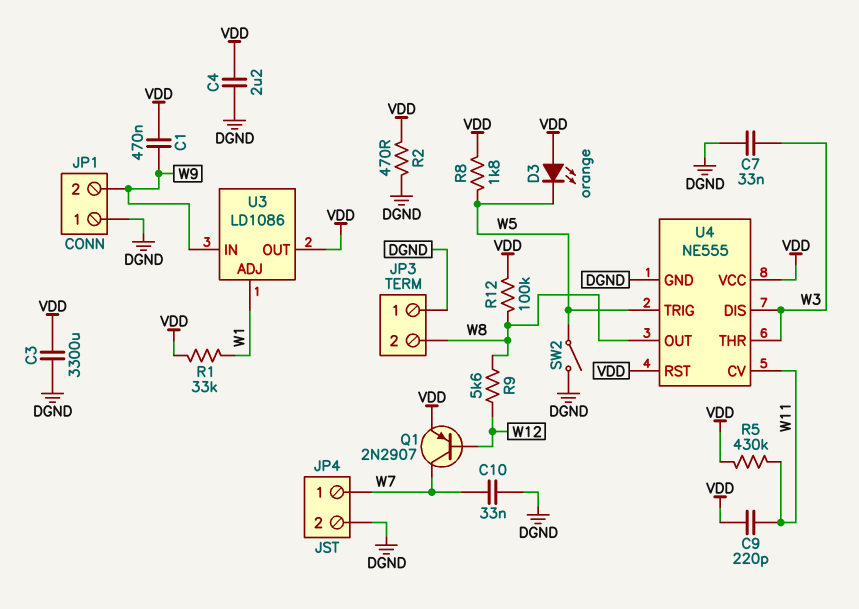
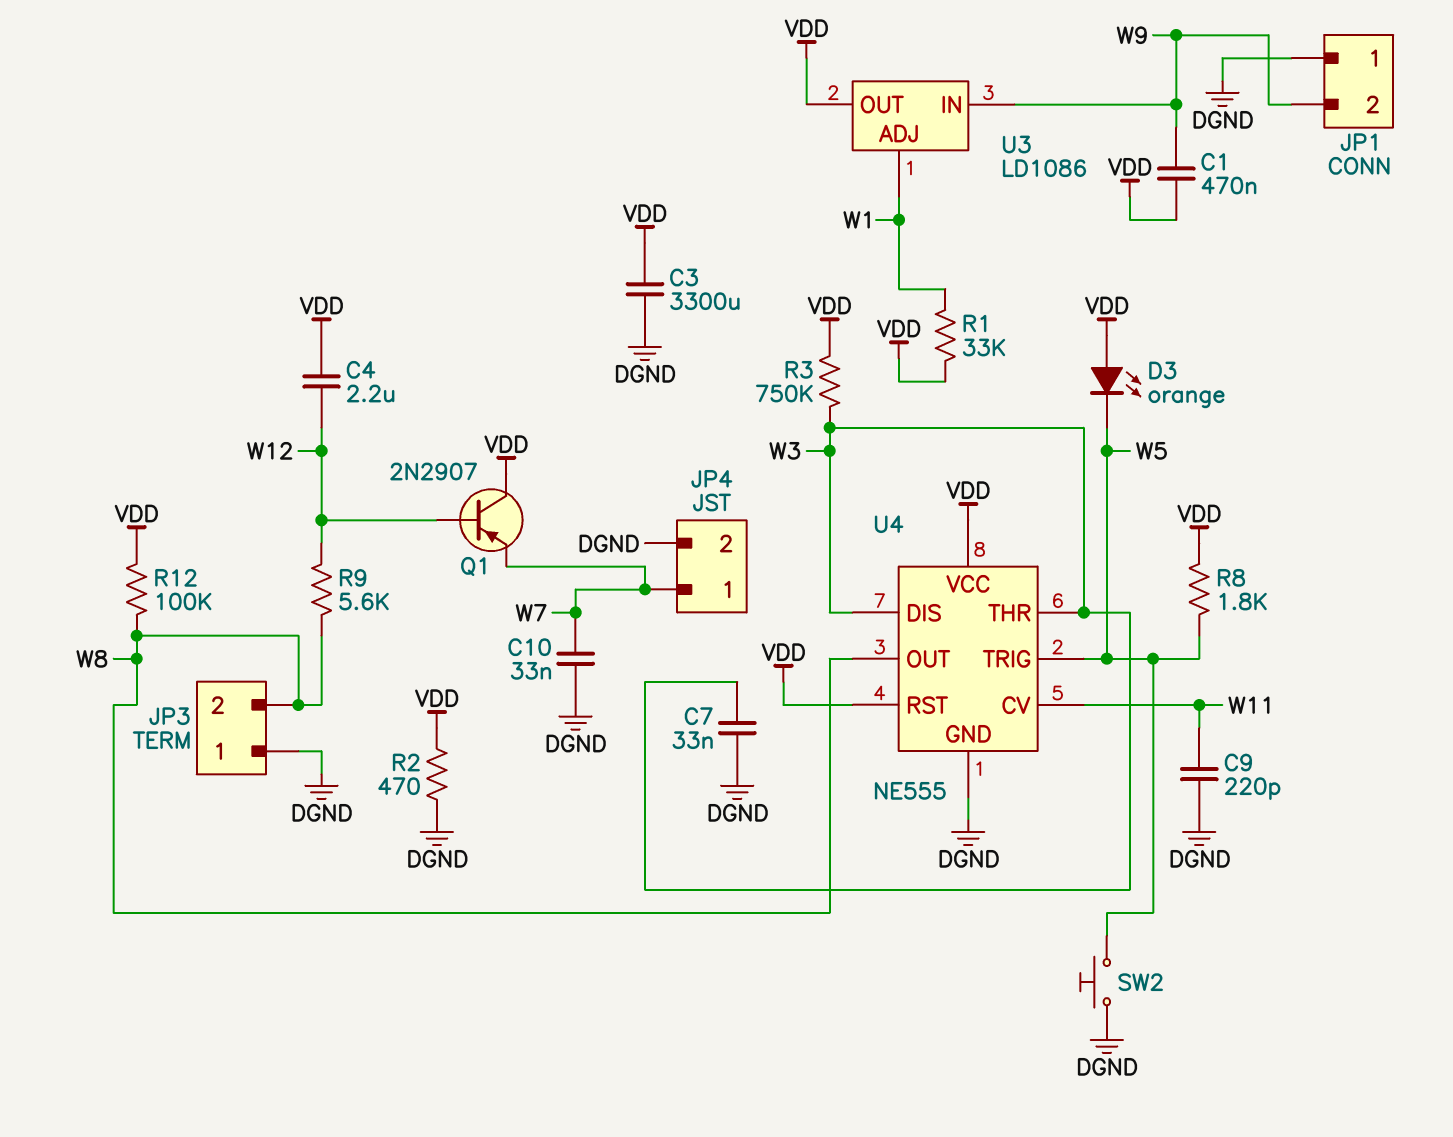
C4: 2.2uF (DGND, VDD) -> 2.2uF (VDD, W12)
C9: 220pF (VDD, W11) -> 220pF (DGND, W11)
Q1: PNP 2N2907 (B W12, C W7, E VDD) -> PNP 2N2907 (B W12, C VDD, E W7)
R3: none -> 750k (VDD, W3)
R5: 430k (VDD, W11) -> none
SW2: switch (DGND, W5) -> button (DGND, W5)

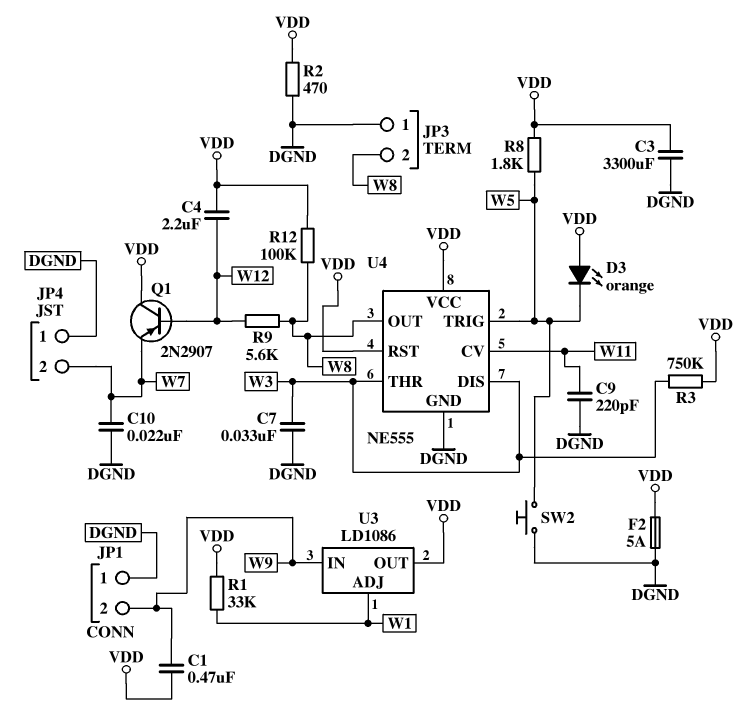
C10: 33nF (DGND, W7) -> 22nF (DGND, W7)
F2: none -> 5A (DGND, VDD)
JP4 pin 1: W7 -> DGND
JP4 pin 2: DGND -> W7

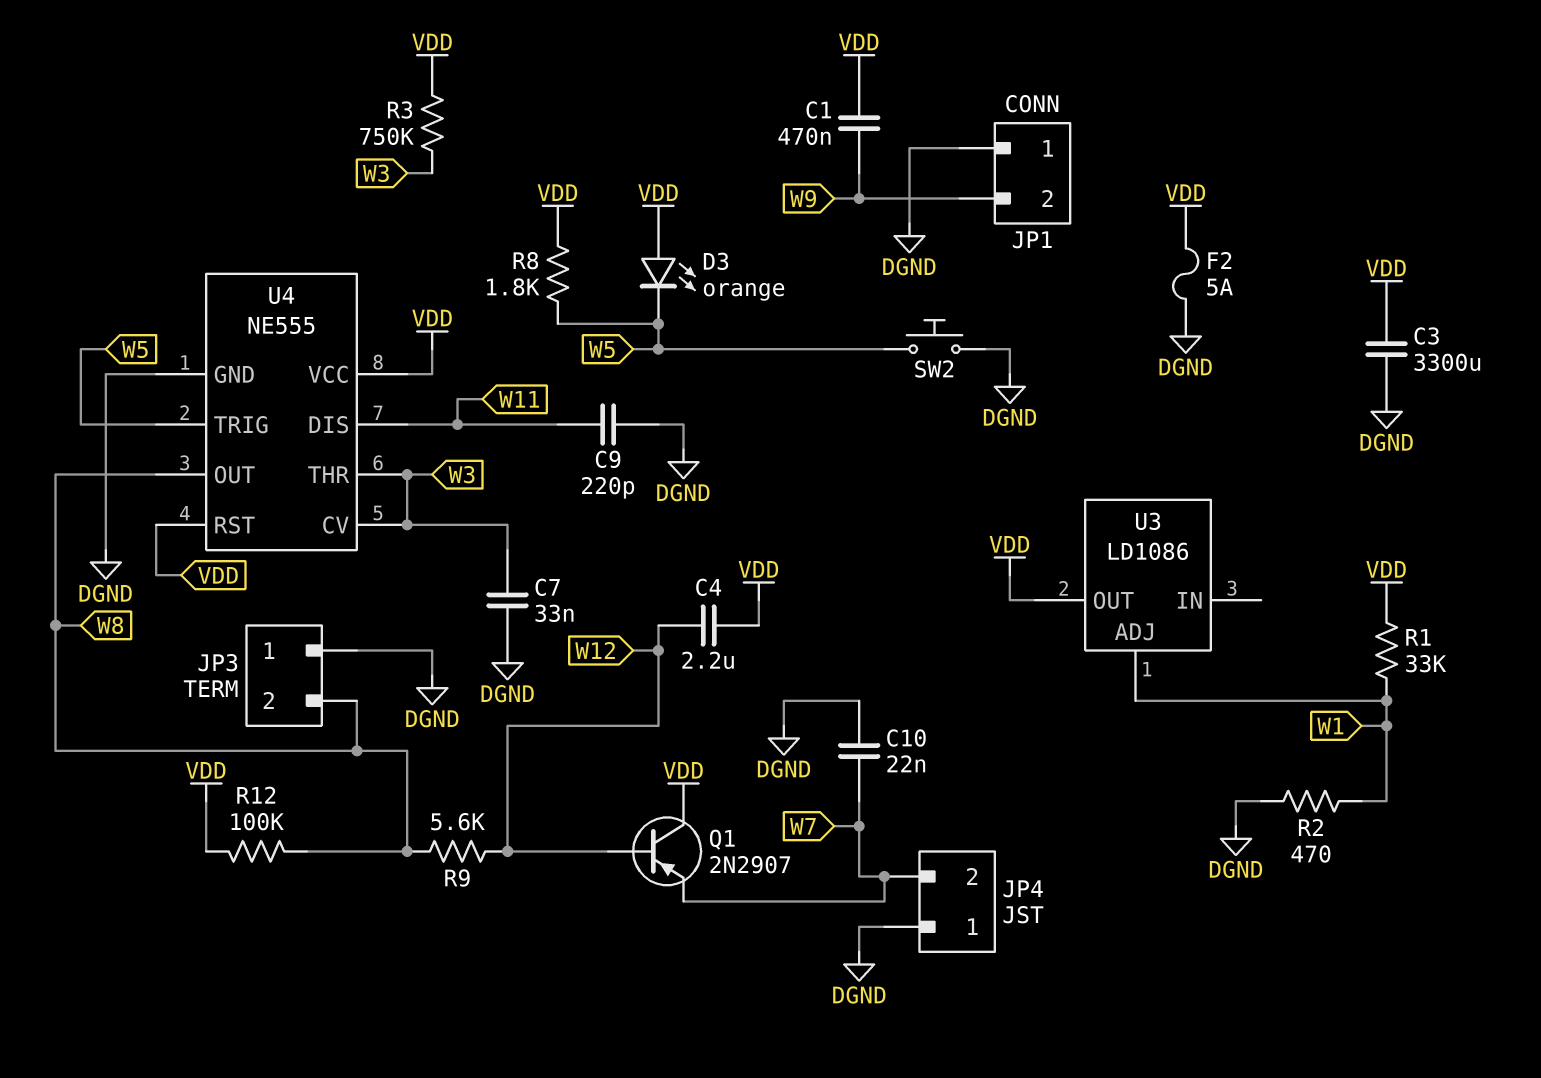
R2: 470 (DGND, VDD) -> 470 (DGND, W1)
U3 pin IN: W9 -> none
U4 pin CV: W11 -> W3
U4 pin DIS: W3 -> W11

